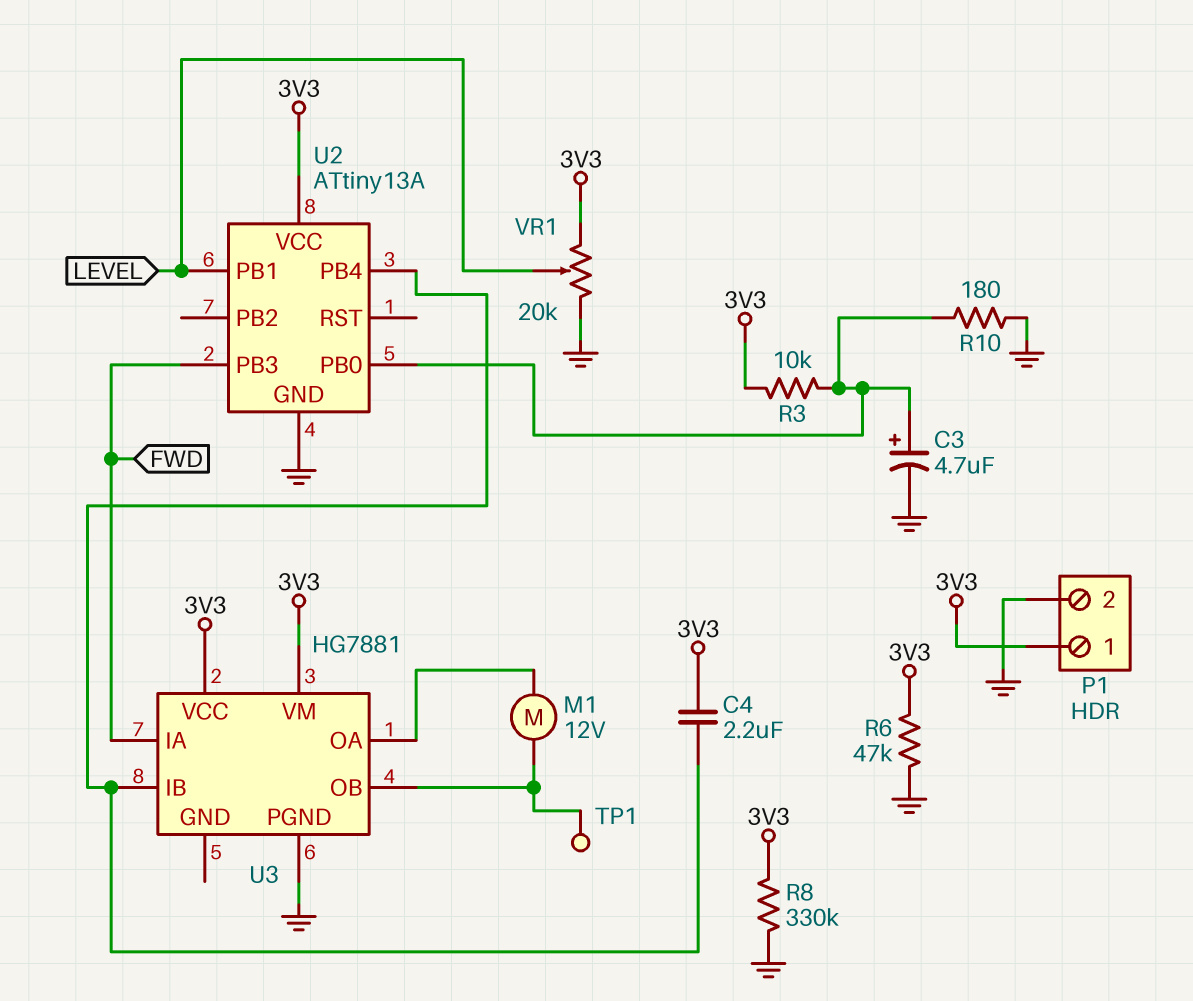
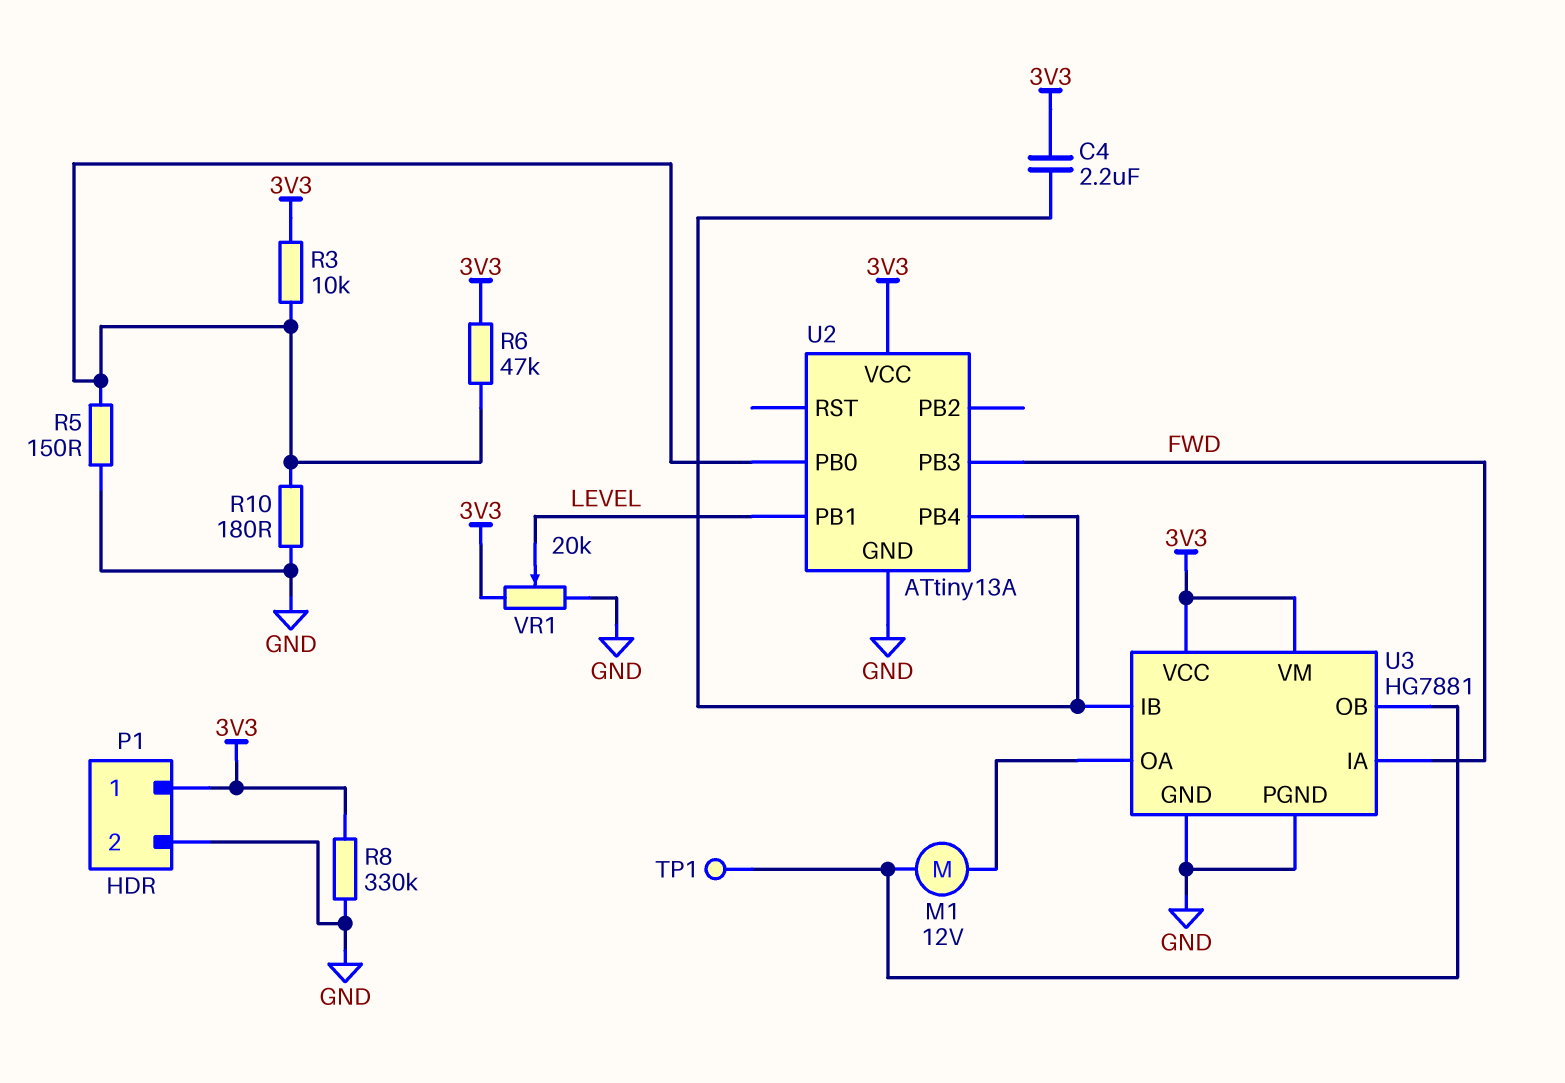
C3: 4.7uF (plus U2/PB0, minus GND) -> none
R5: none -> 150 (GND, U2/PB0)
R6: 47k (3V3, GND) -> 47k (3V3, U2/PB0)
U3 pin GND: none -> GND

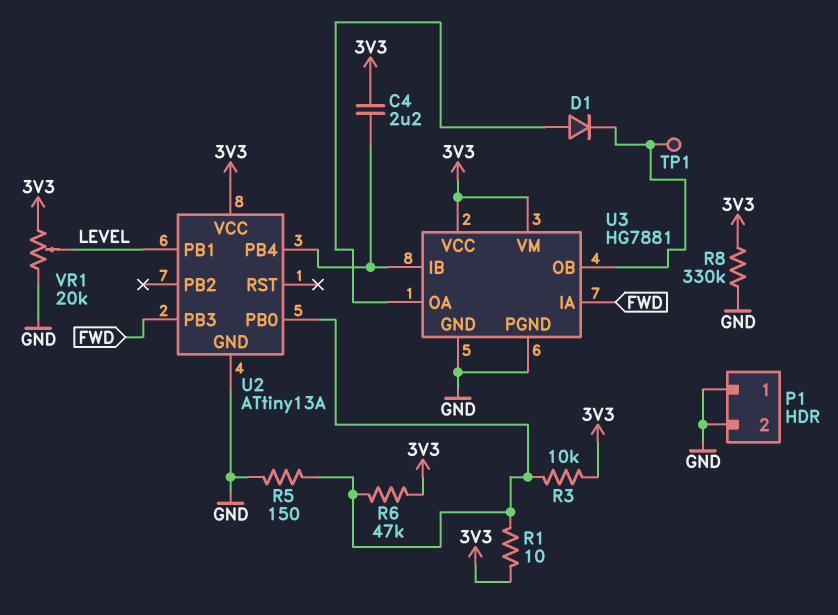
D1: none -> diode (A U3/OA, K U3/OB)
M1: motor 12V (U3/OA, U3/OB) -> none
P1 pin 1: 3V3 -> GND
R1: none -> 10 (3V3, U2/PB0)
R10: 180 (GND, U2/PB0) -> none

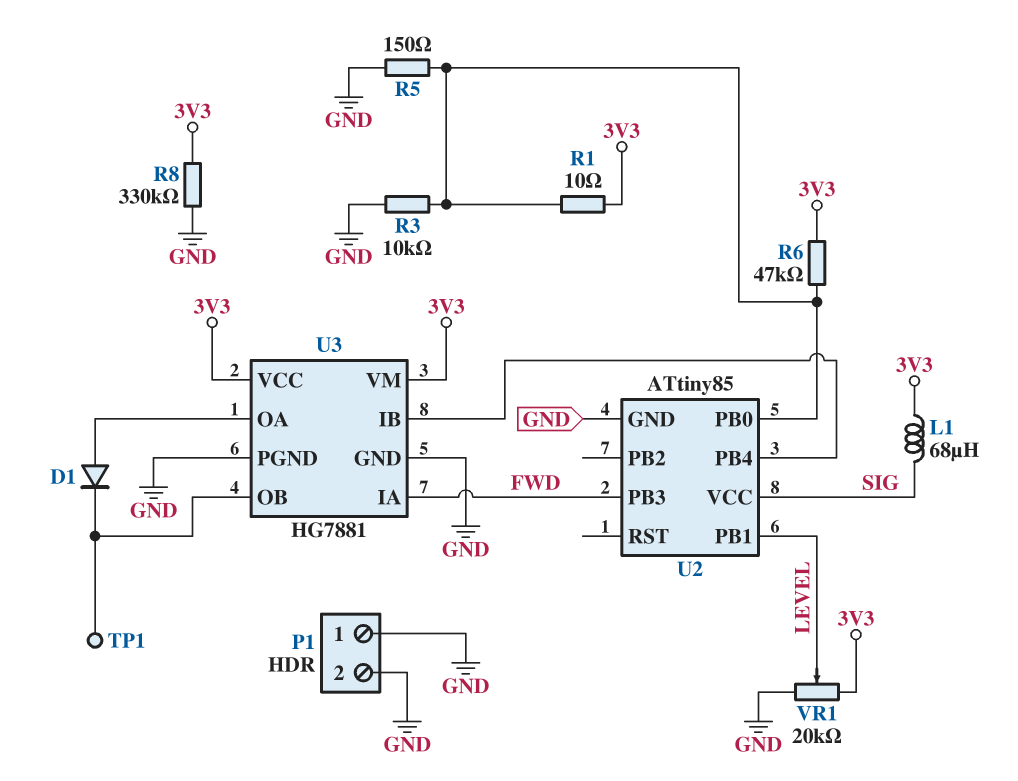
C4: 2.2uF (3V3, U2/PB4) -> none
L1: none -> 68uH (3V3, SIG)
R3: 10k (3V3, U2/PB0) -> 10k (GND, U2/PB0)
U2: ATtiny13A -> ATtiny85
U2 pin VCC: 3V3 -> SIG

